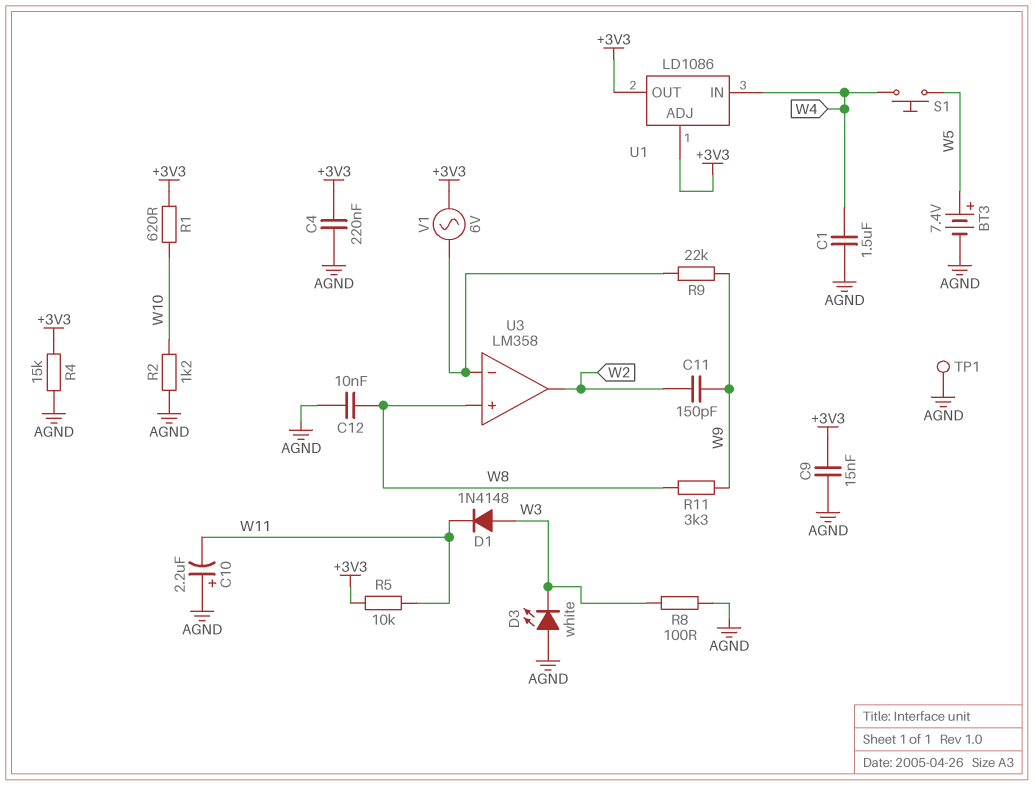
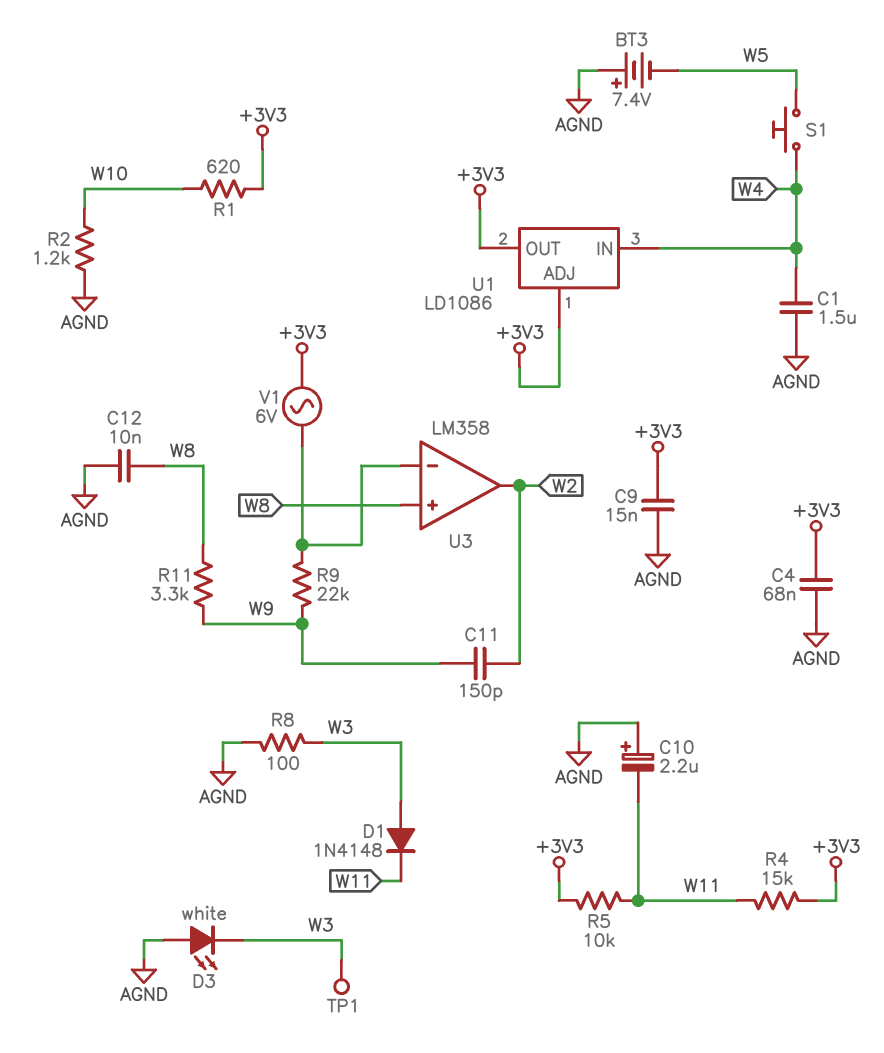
BT3: 7.4V (plus W5, minus AGND) -> 7.4V (plus AGND, minus W5)
C4: 220nF (+3V3, AGND) -> 68nF (+3V3, AGND)
R4: 15k (+3V3, AGND) -> 15k (+3V3, W11)
TP1: test point (AGND) -> test point (W3)

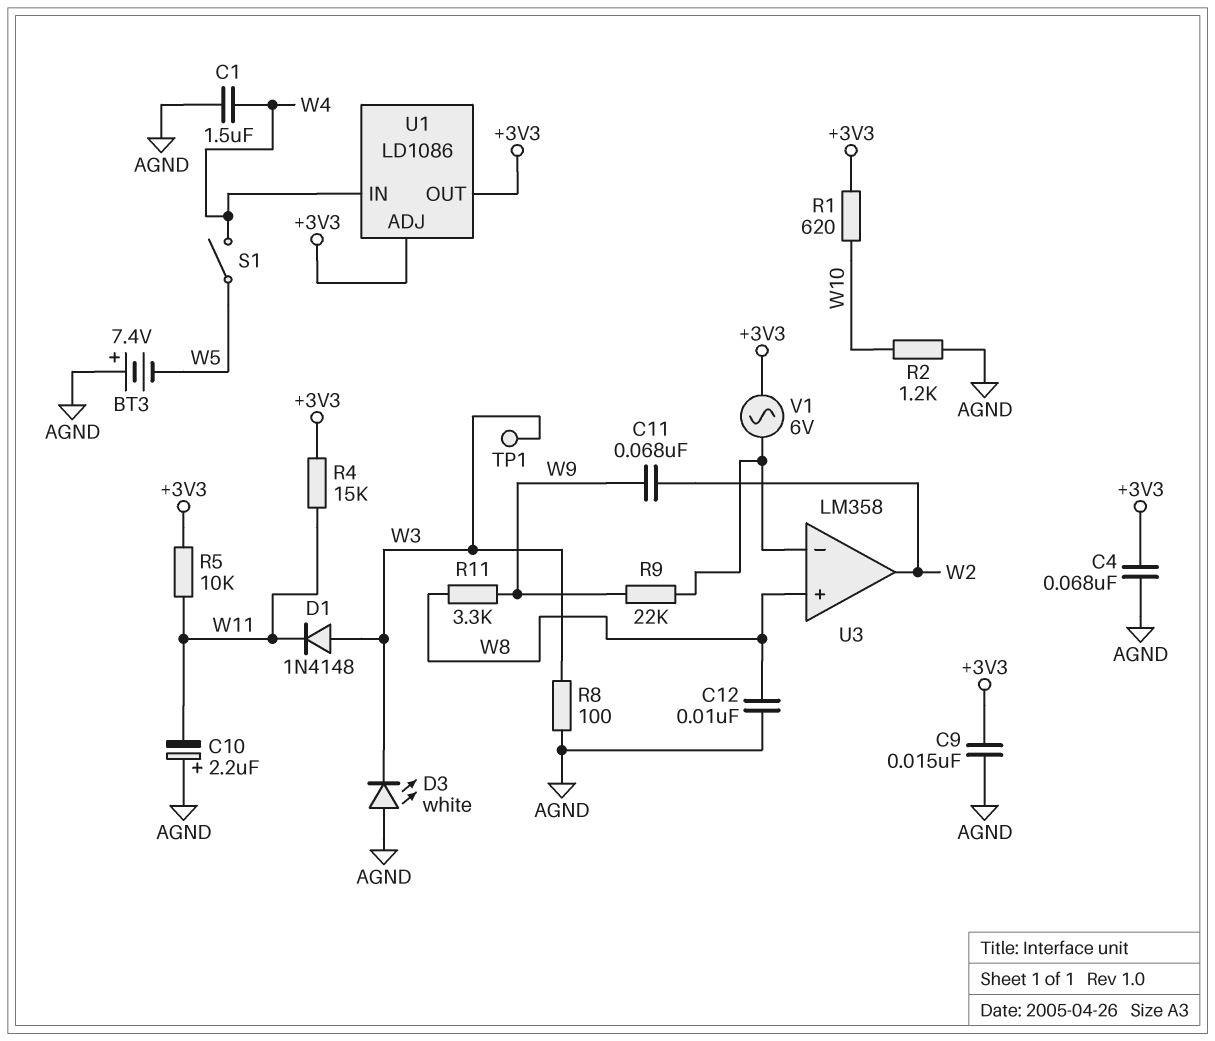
C11: 150pF (W2, W9) -> 68nF (W2, W9)
S1: button (W4, W5) -> switch (W4, W5)

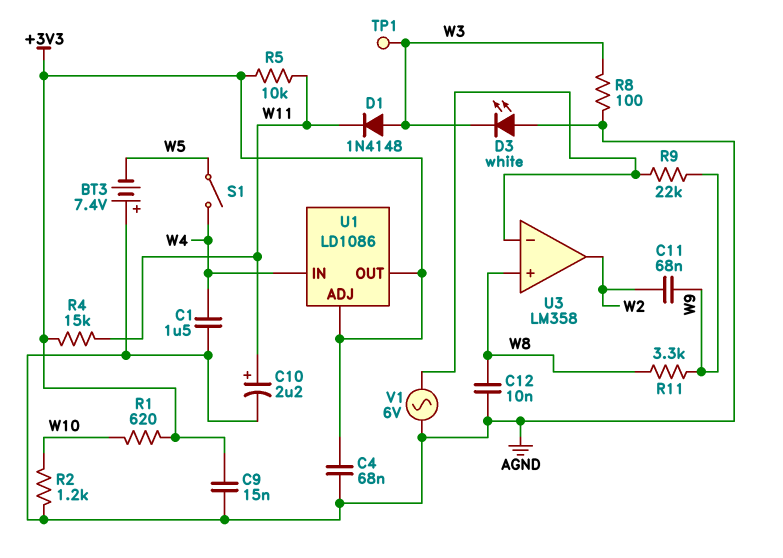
C10: 2.2uF (plus AGND, minus W11) -> 2.2uF (plus W11, minus AGND)
V1: AC 6V (+3V3, U3/in-) -> AC 6V (AGND, U3/in-)

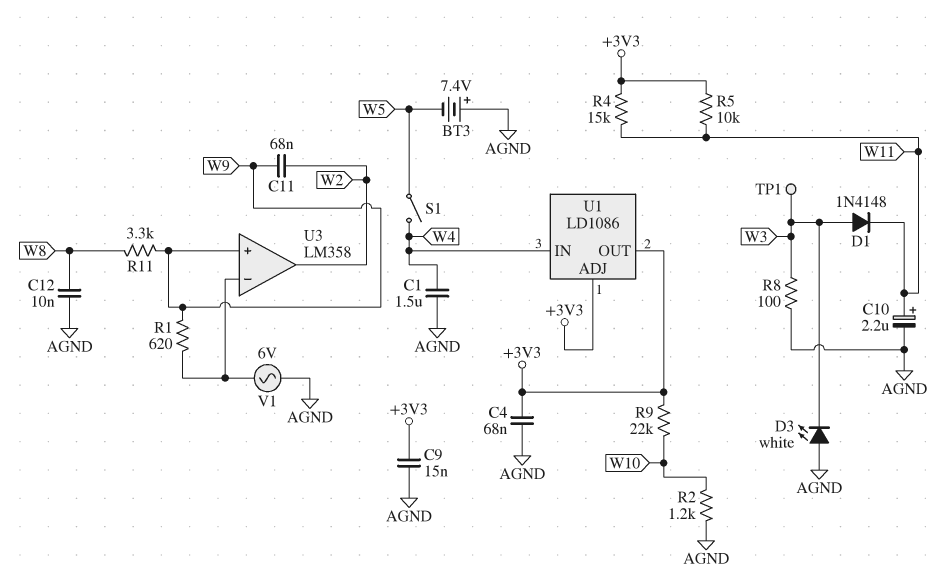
R1: 620 (+3V3, W10) -> 620 (U3/in-, W9)
R9: 22k (U3/in-, W9) -> 22k (+3V3, W10)
U3 pin in+: W8 -> W9

